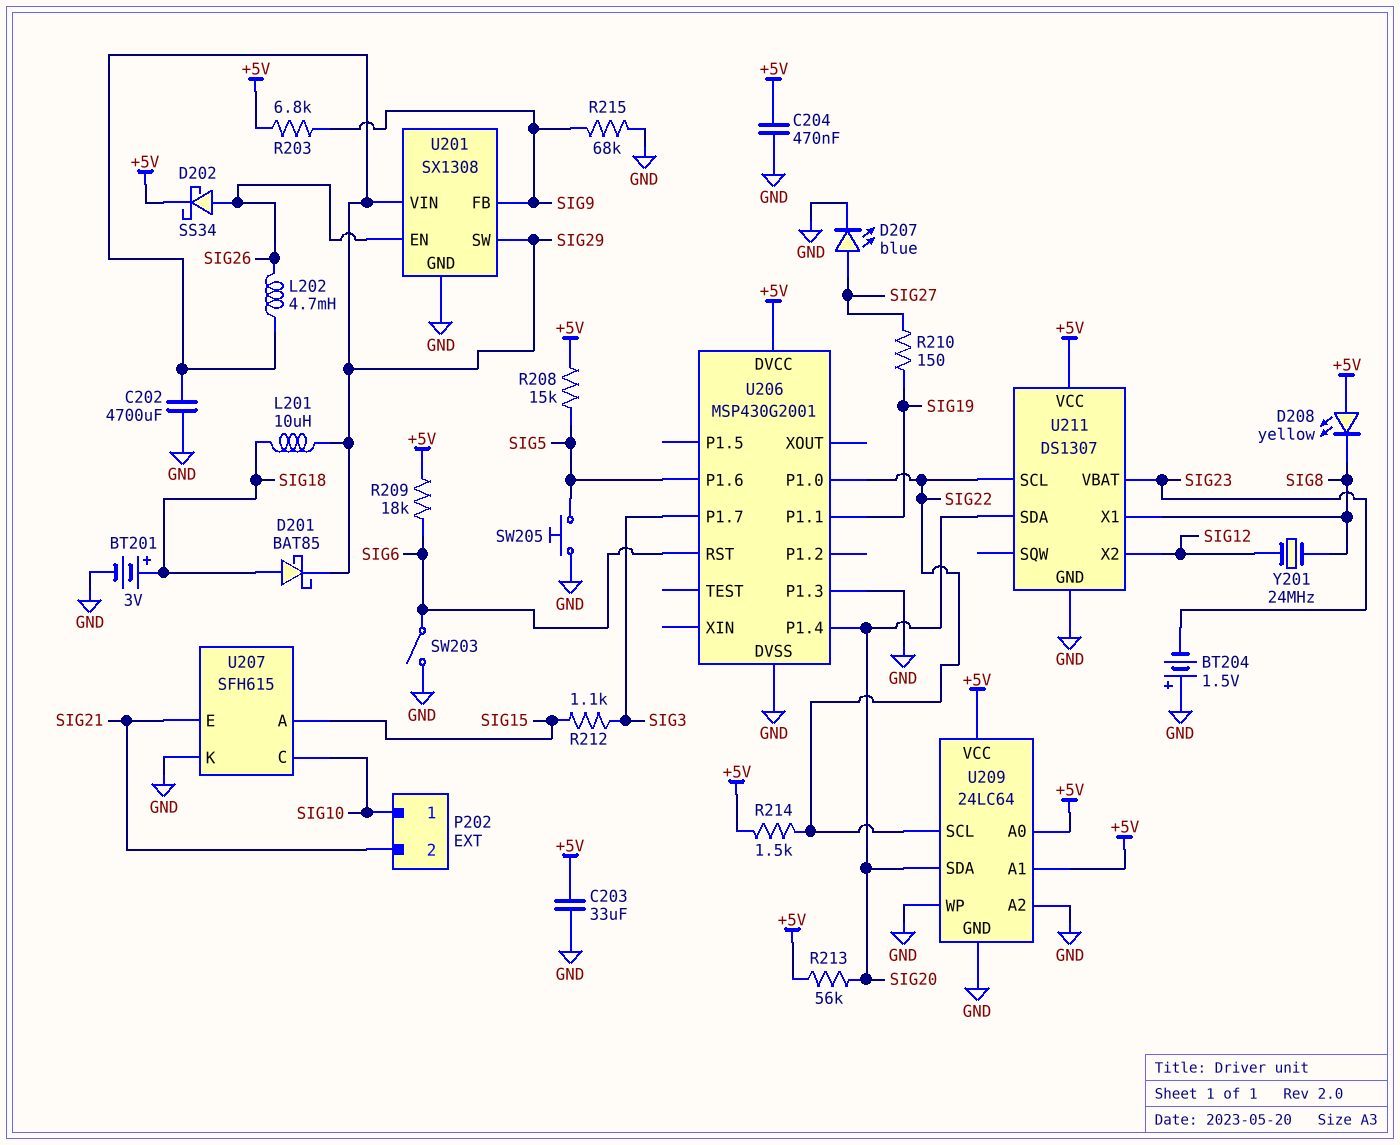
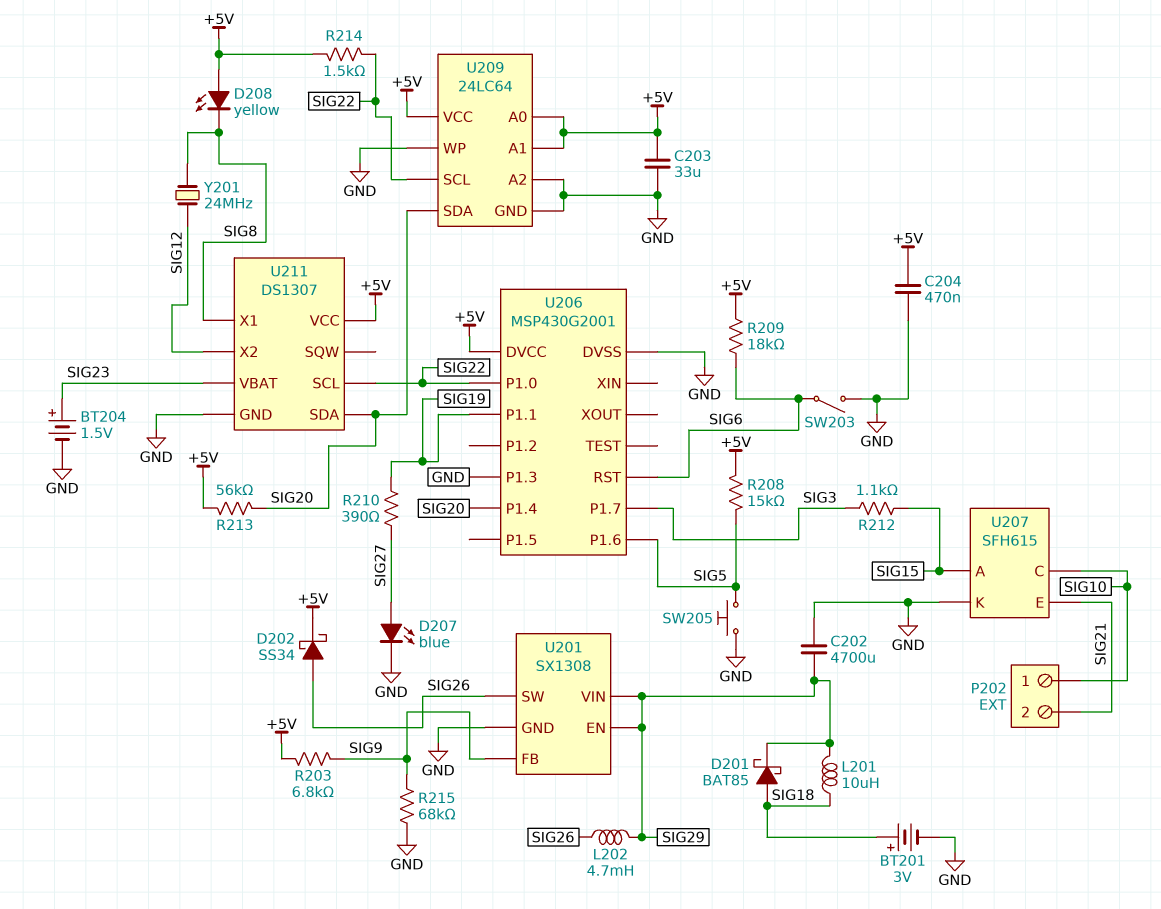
BT204: 1.5V (plus GND, minus SIG23) -> 1.5V (plus SIG23, minus GND)
R210: 150 (SIG19, SIG27) -> 390 (SIG19, SIG27)
U201 pin EN: SIG26 -> SIG29
U201 pin SW: SIG29 -> SIG26

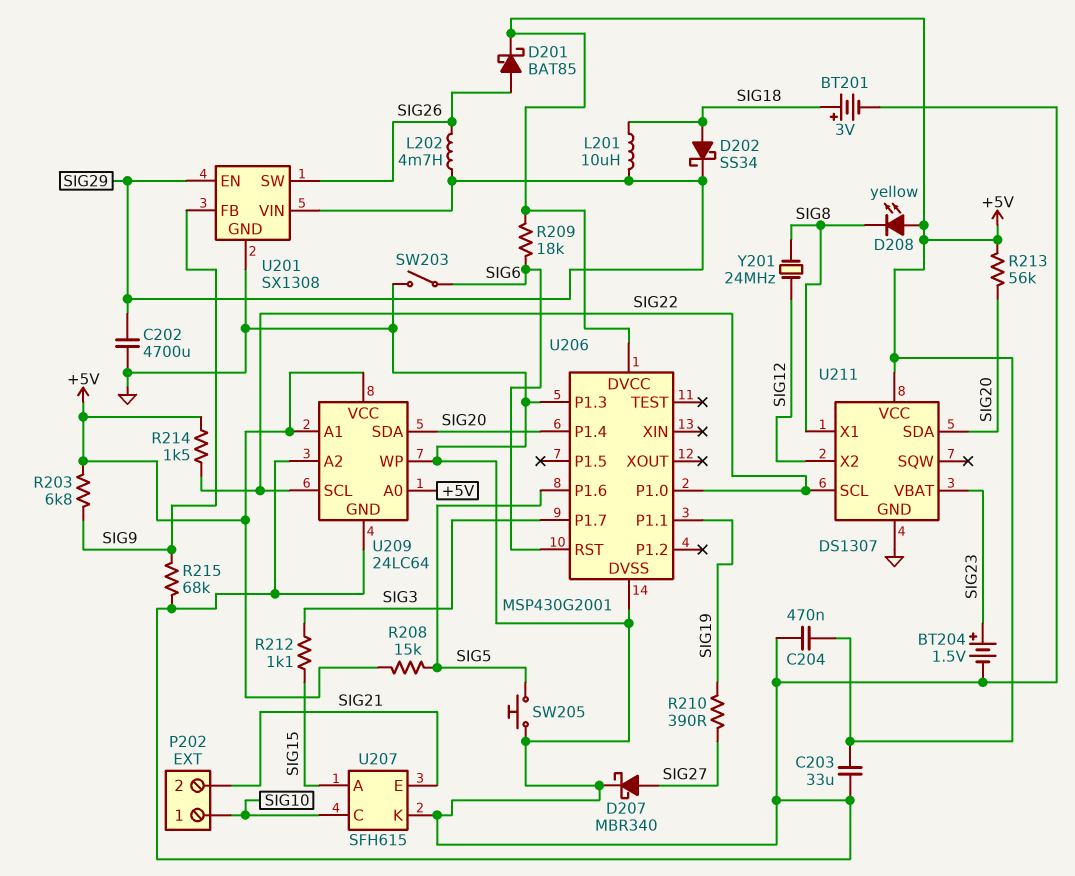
D201: schottky BAT85 (A SIG18, K SIG29) -> schottky BAT85 (A SIG26, K +5V)
D202: schottky SS34 (A SIG26, K +5V) -> schottky SS34 (A SIG18, K SIG29)
D207: LED blue (A SIG27, K GND) -> schottky MBR340 (A SIG27, K GND)

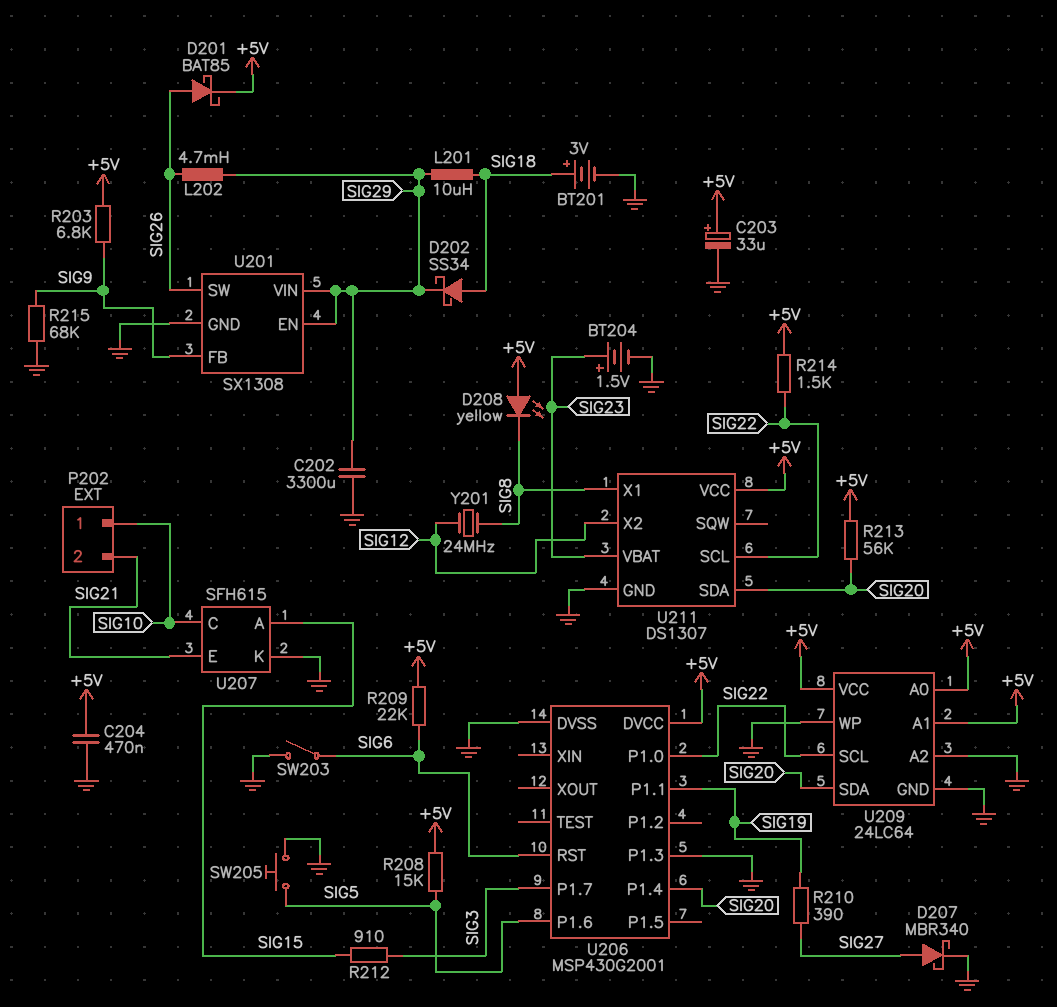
C202: 4700uF (GND, SIG29) -> 3300uF (GND, SIG29)
C203: 33uF (+5V, GND) -> 33uF (plus +5V, minus GND)
R209: 18k (+5V, SIG6) -> 22k (+5V, SIG6)
R212: 1.1k (SIG3, SIG15) -> 910 (SIG3, SIG15)

